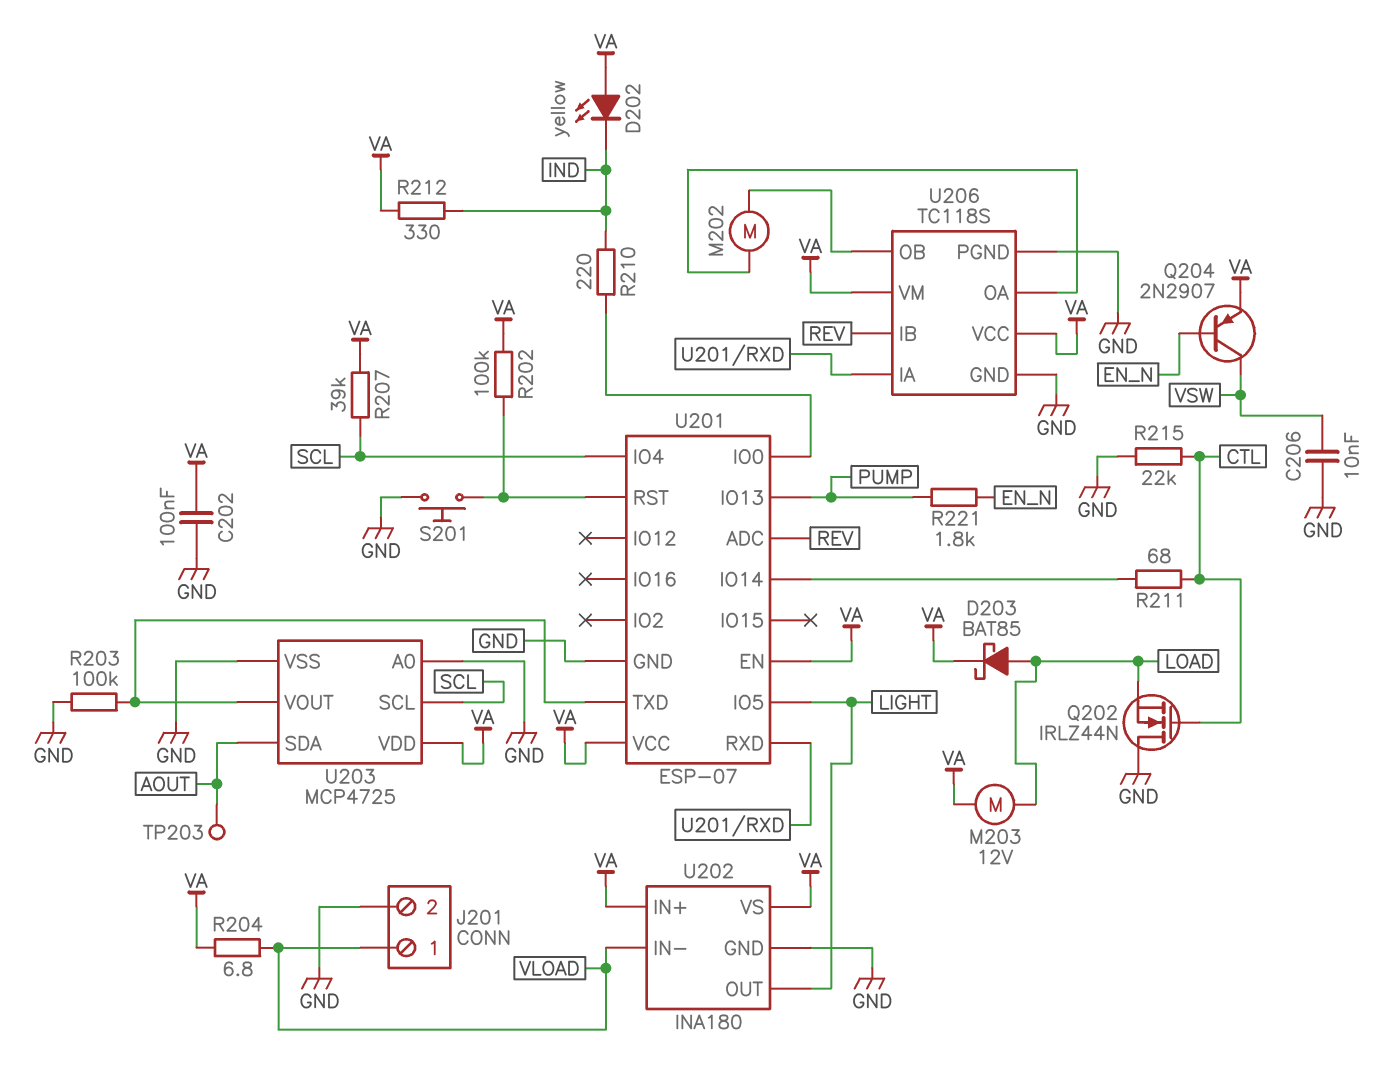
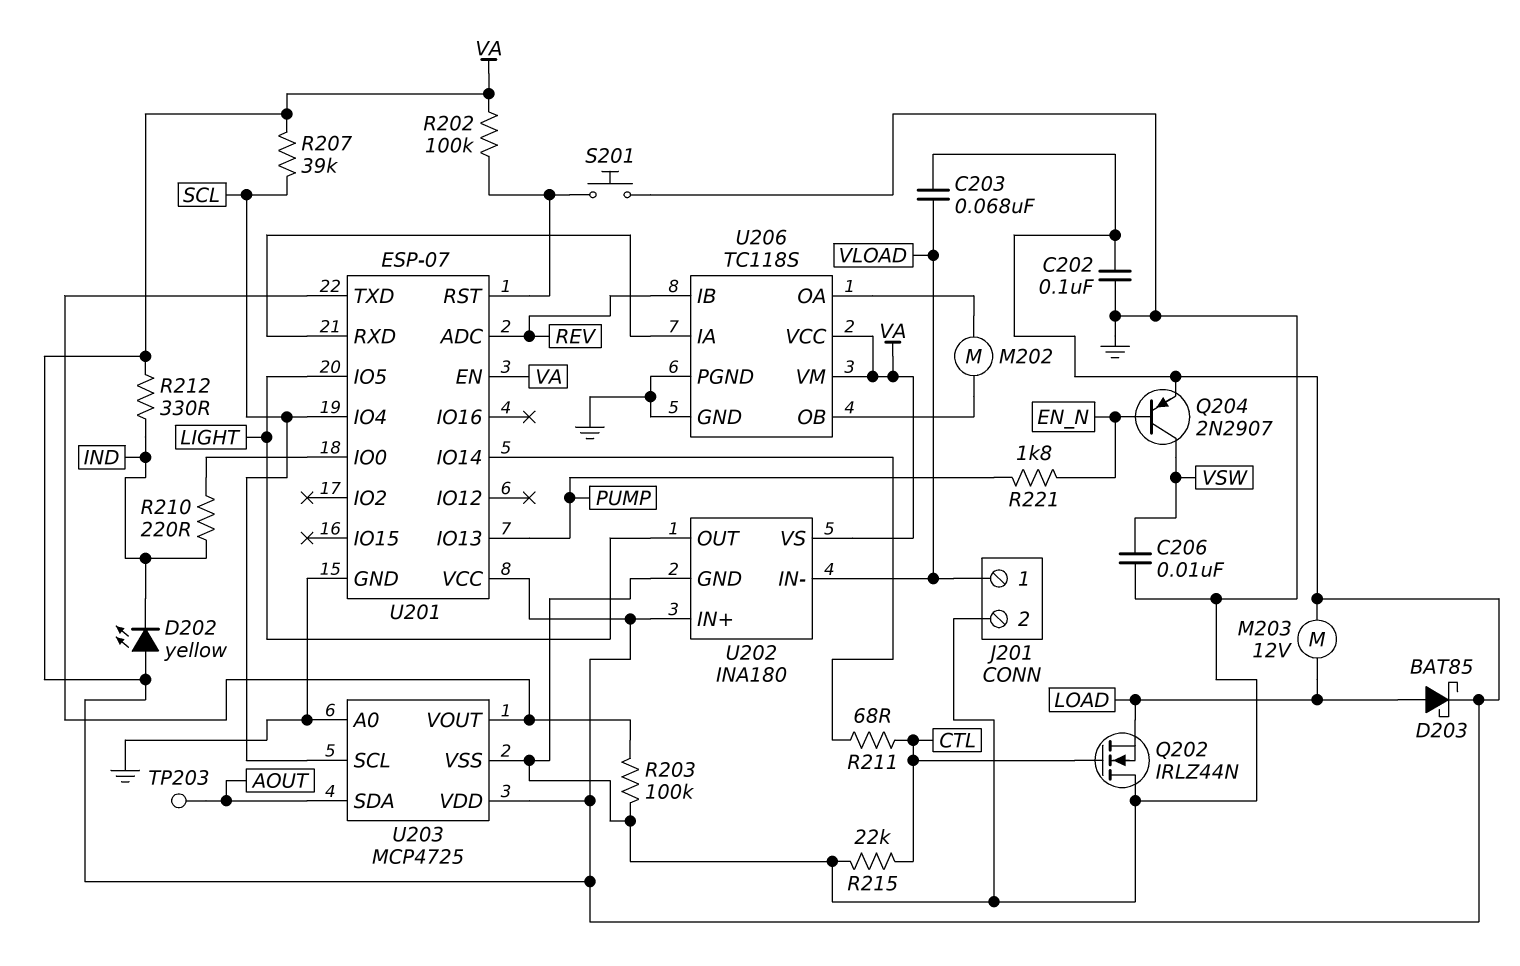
C203: none -> 68nF (VA, VLOAD)
R204: 6.8 (VA, VLOAD) -> none

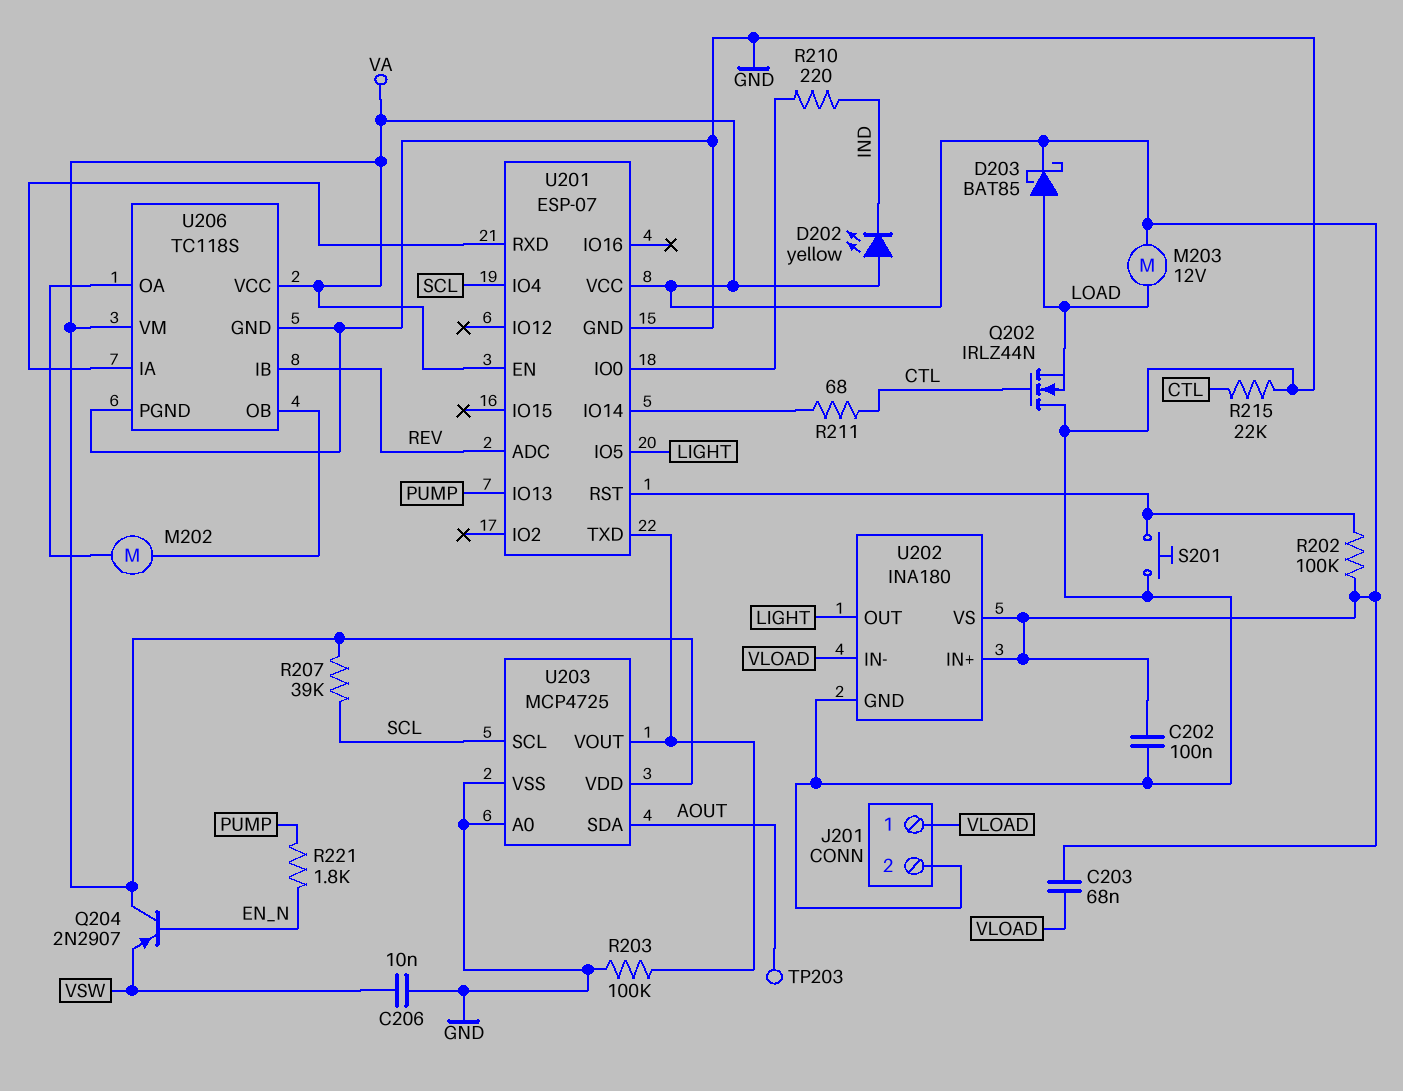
Q204: PNP 2N2907 (B EN_N, C VSW, E VA) -> PNP 2N2907 (B EN_N, C VA, E VSW)
R212: 330 (IND, VA) -> none

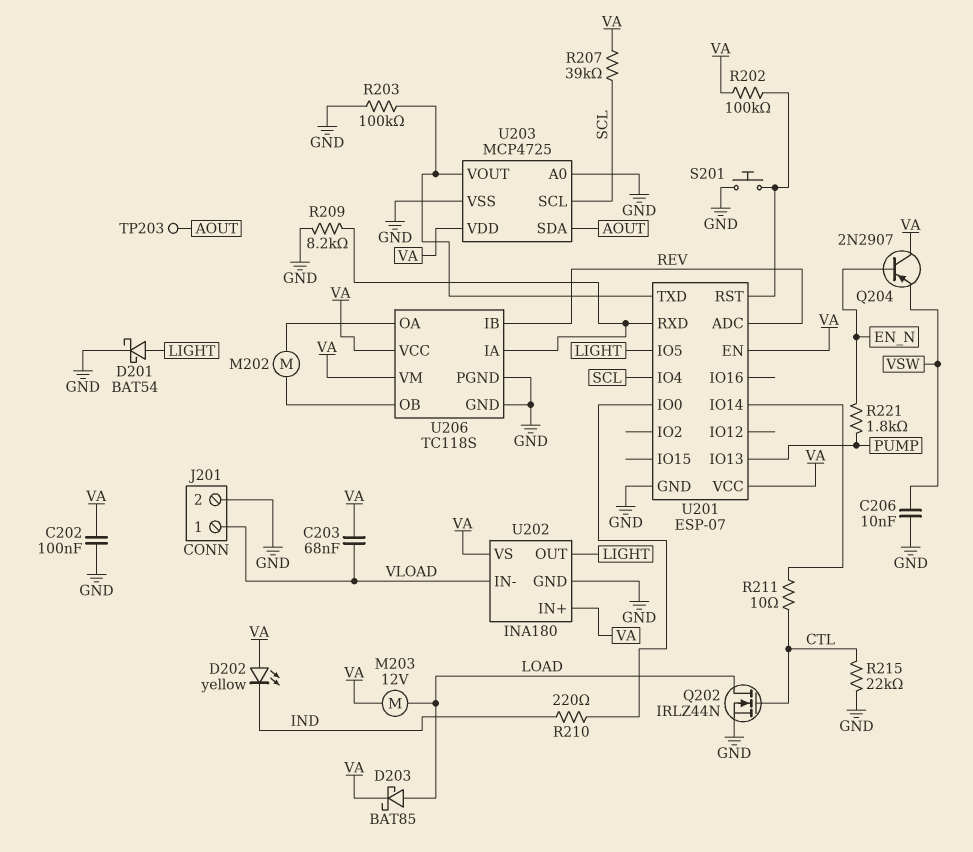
D201: none -> schottky BAT54 (A LIGHT, K GND)
Q202: NMOS IRLZ44N (G CTL, D GND, S LOAD) -> NMOS IRLZ44N (G CTL, D LOAD, S GND)
R209: none -> 8.2k (GND, U201/RXD)
R211: 68 (CTL, U201/IO14) -> 10 (CTL, U201/IO14)

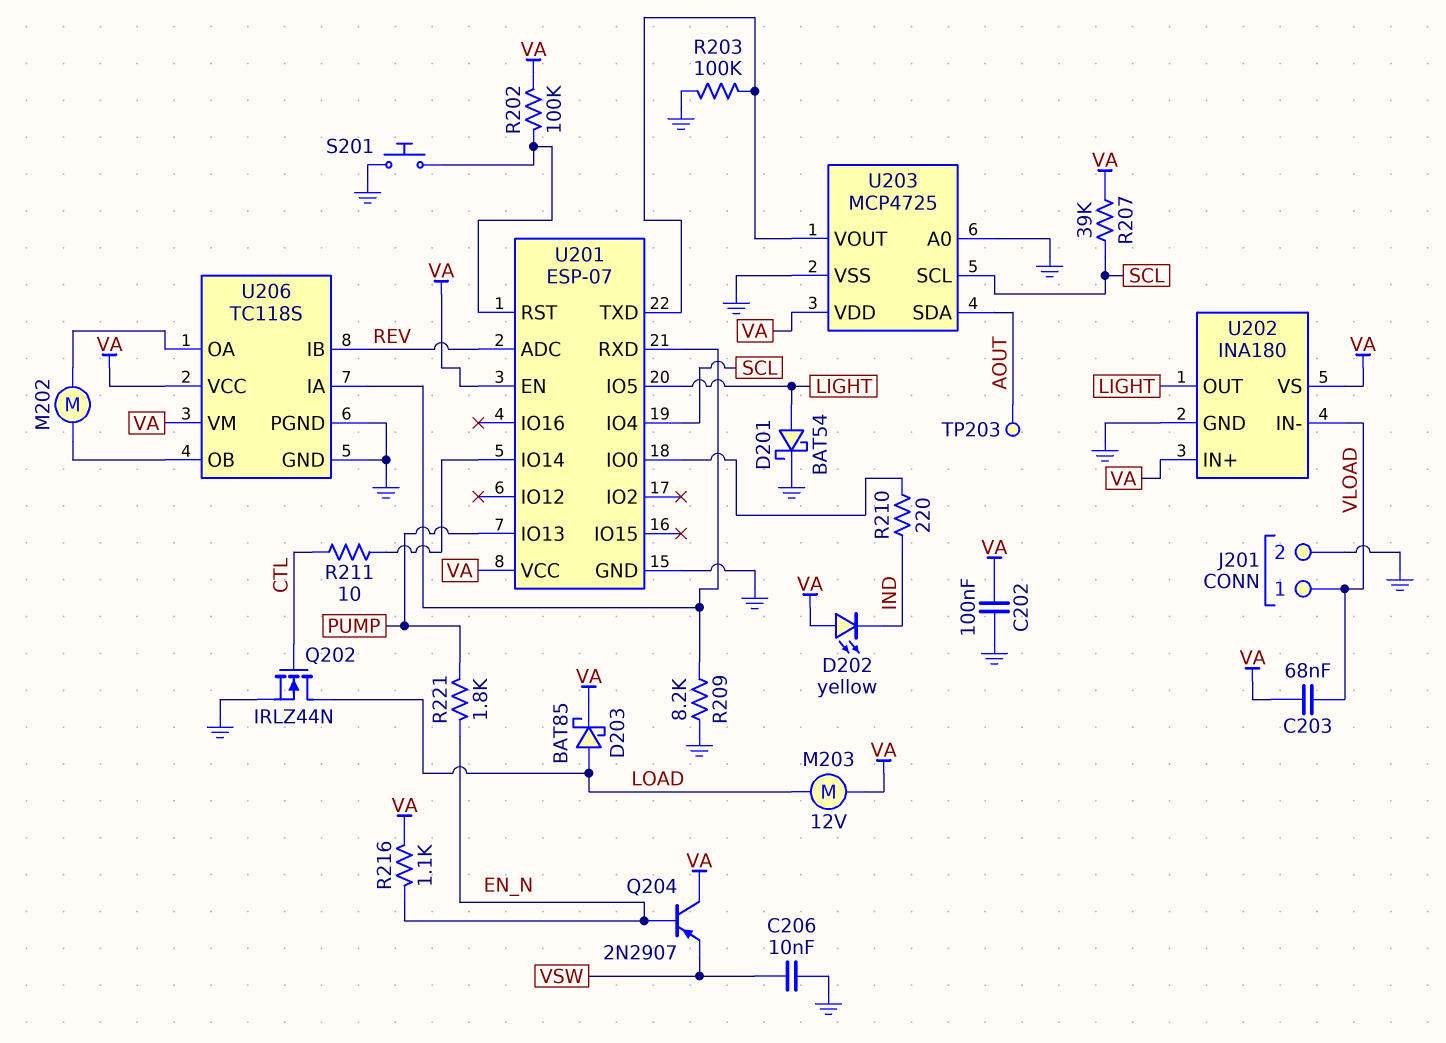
R215: 22k (CTL, GND) -> none
R216: none -> 1.1k (EN_N, VA)

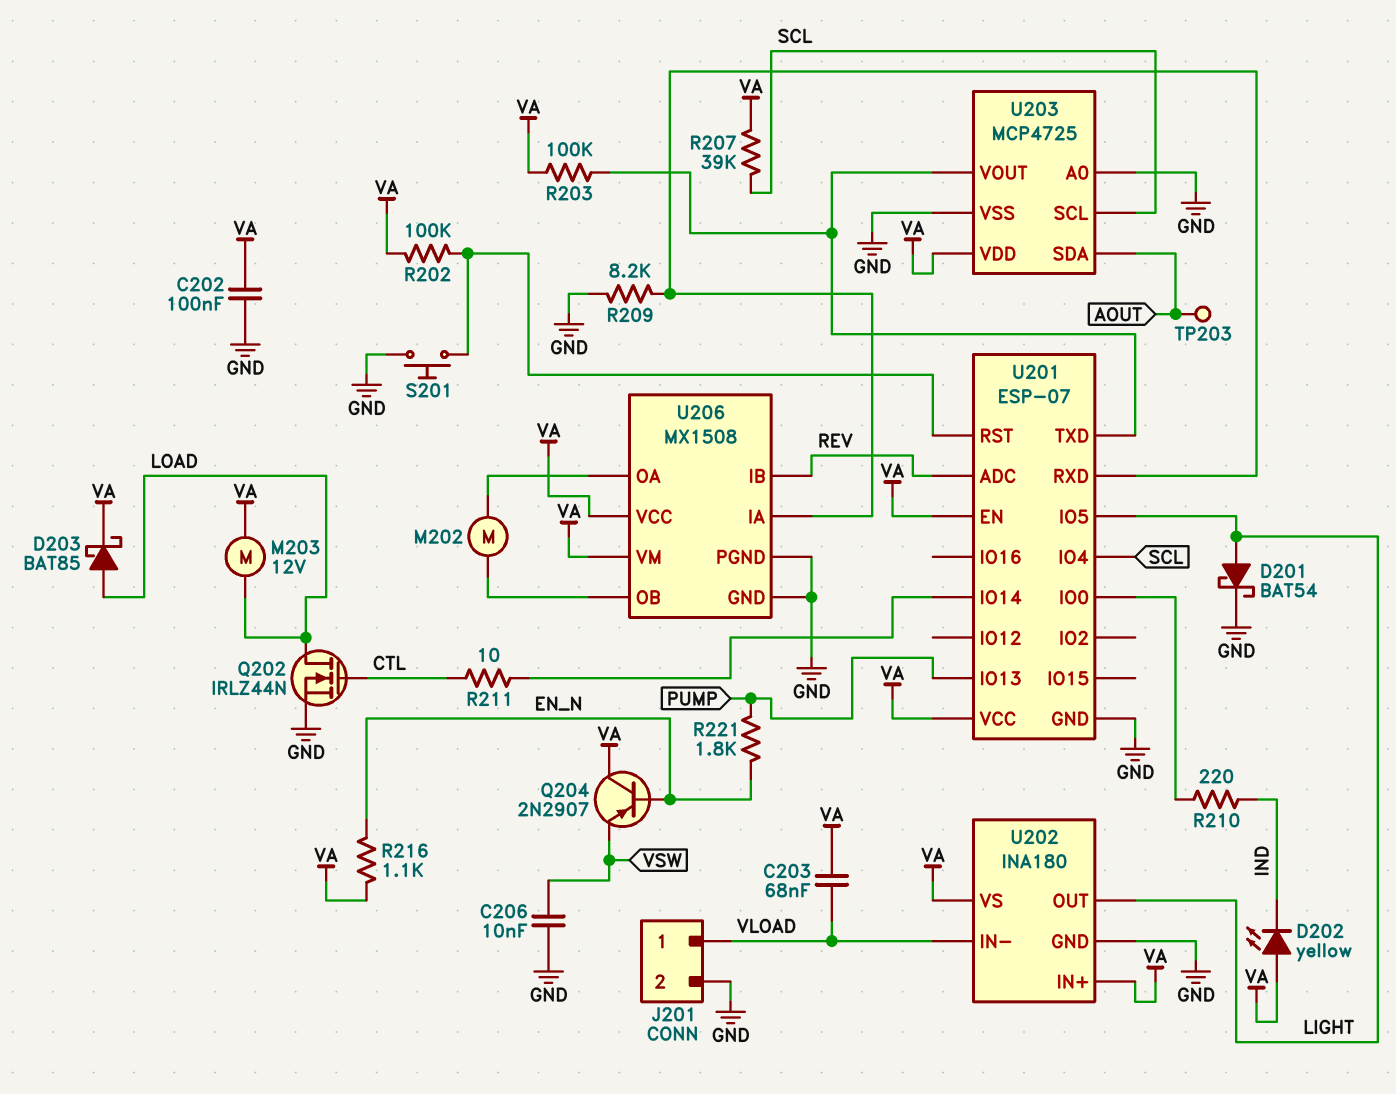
R203: 100k (GND, U201/TXD) -> 100k (U201/TXD, VA)
U206: TC118S -> MX1508

